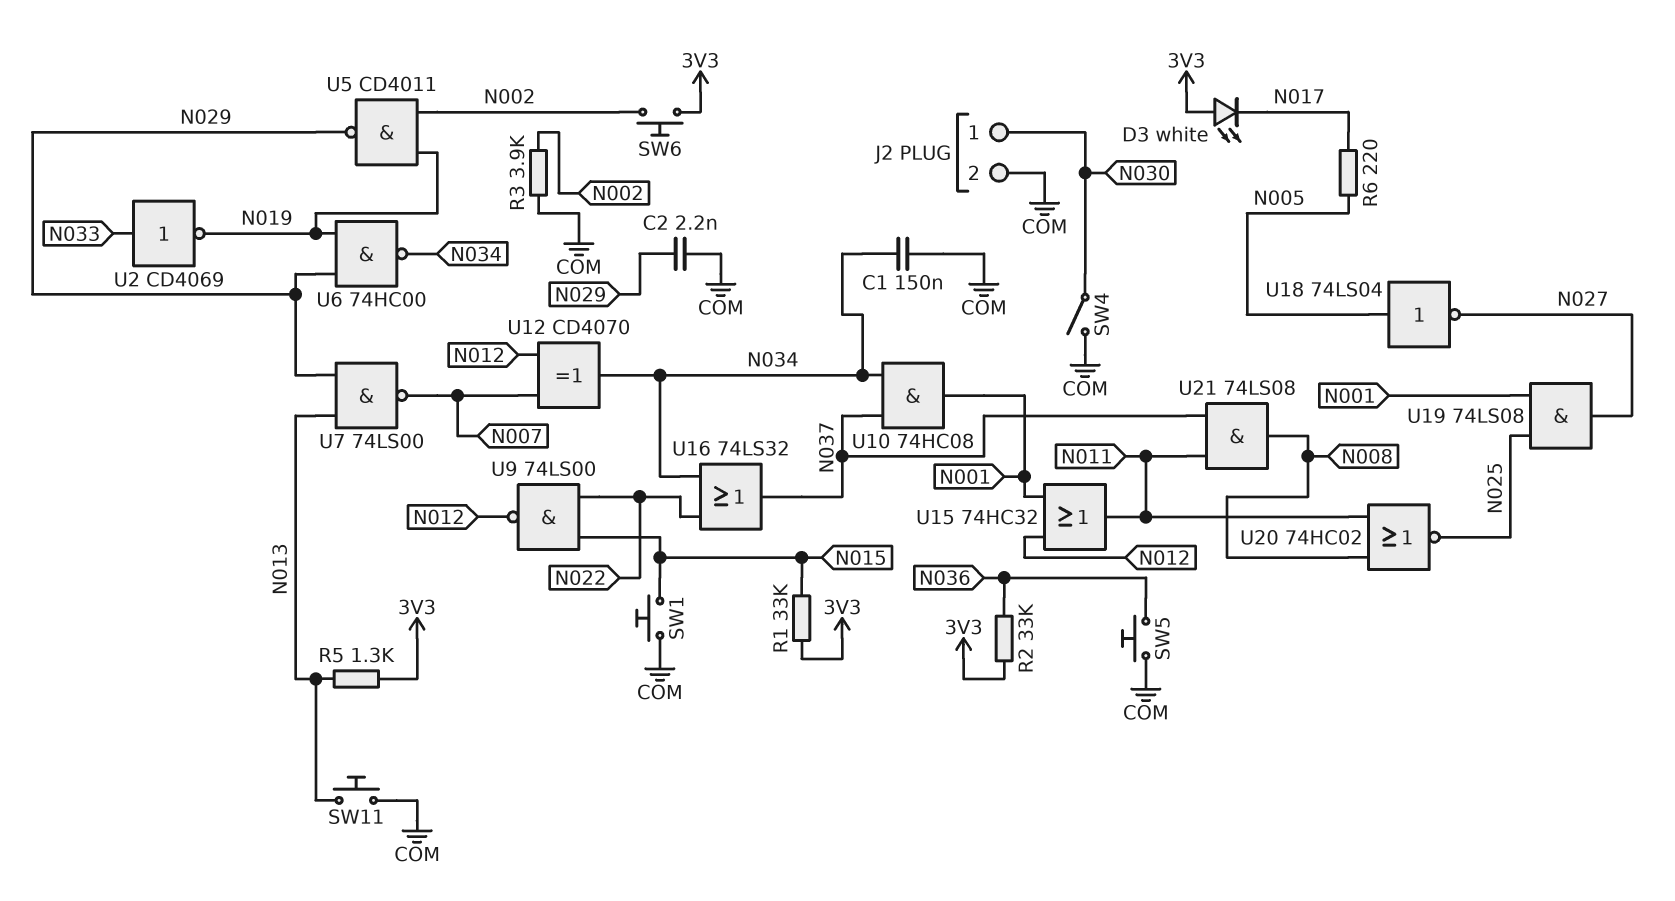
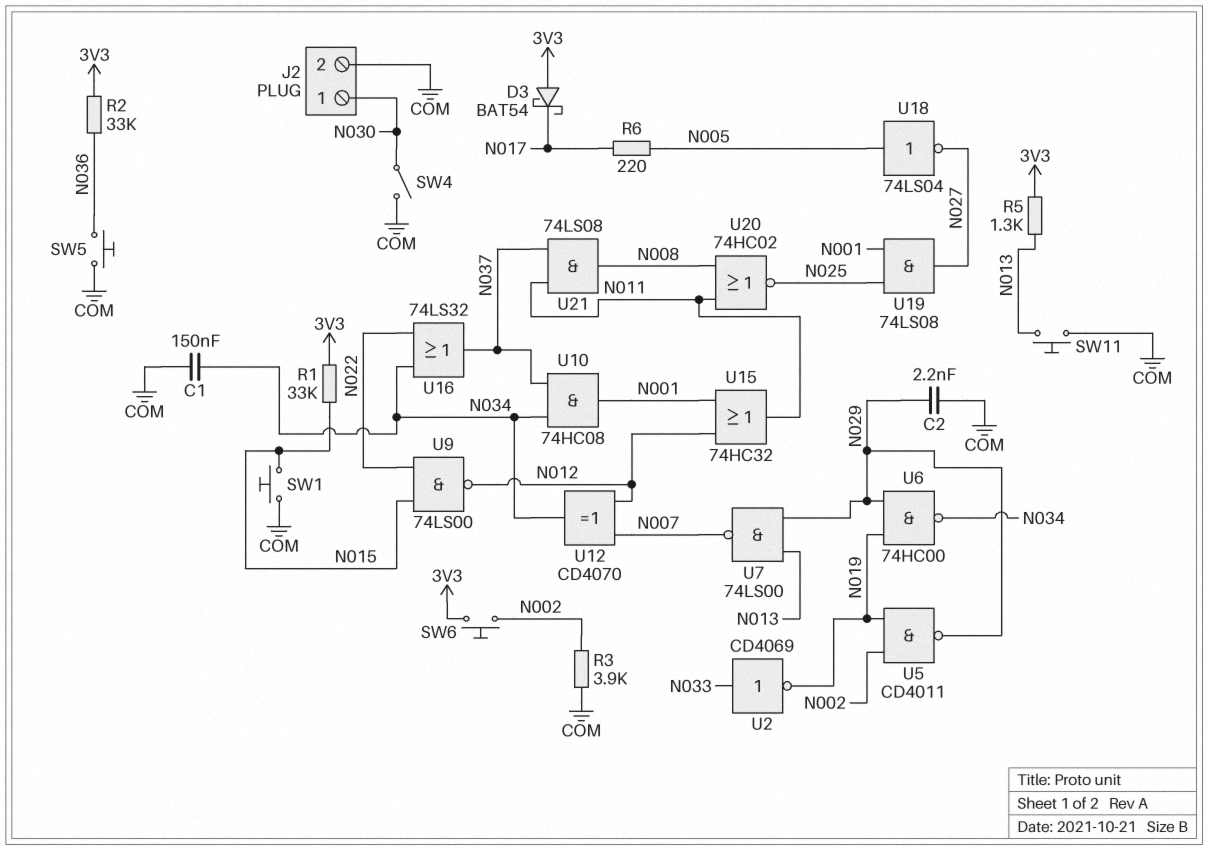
D3: LED white (A 3V3, K N017) -> schottky BAT54 (A 3V3, K N017)

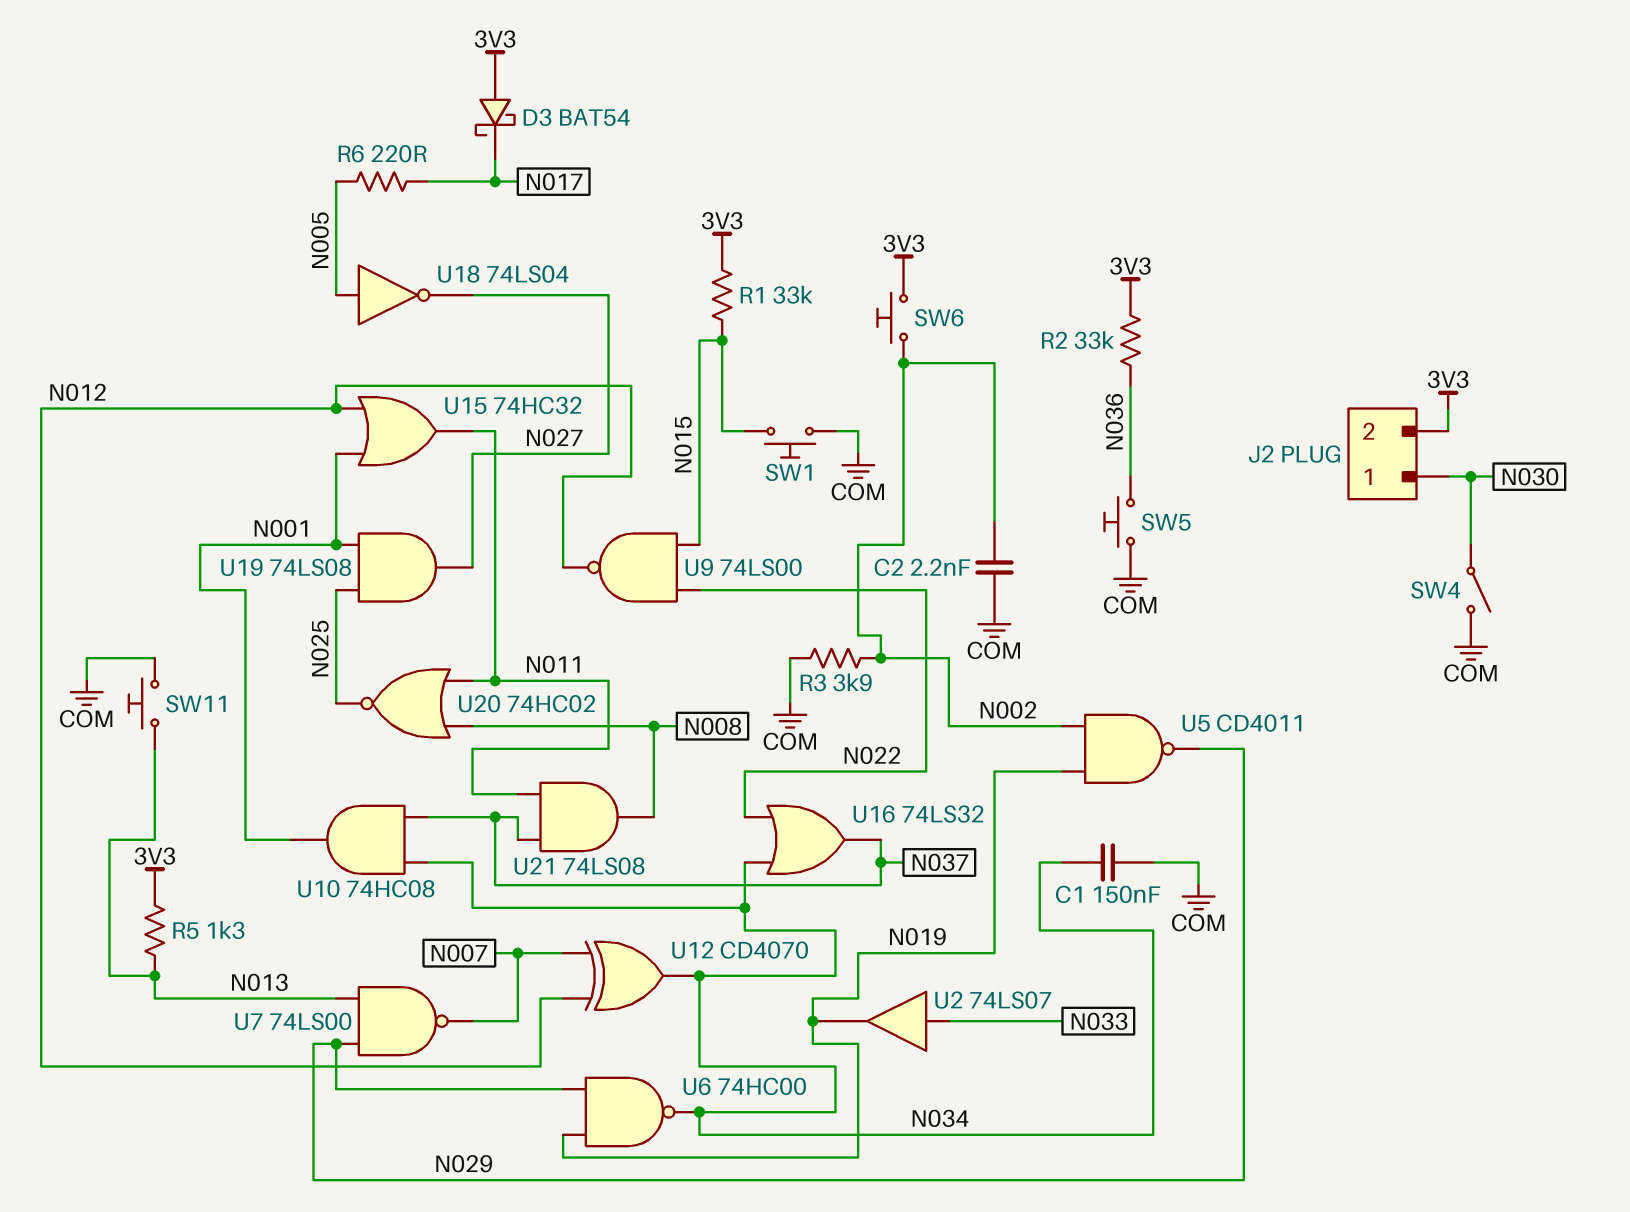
C2: 2.2nF (COM, N029) -> 2.2nF (COM, N002)
J2 pin 2: COM -> 3V3
U2: NOT CD4069 (in N033, out N019) -> buffer 74LS07 (in N033, out N019)

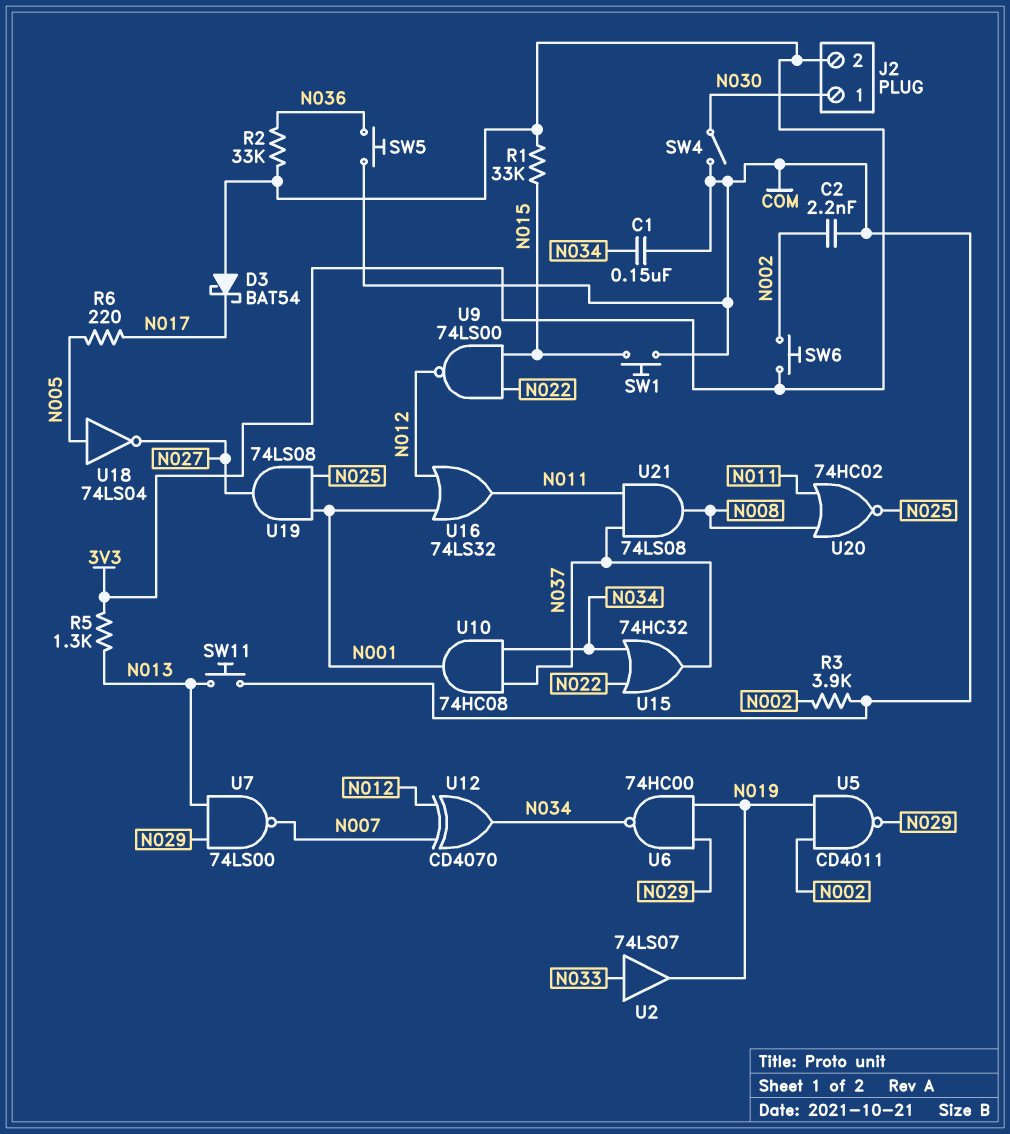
U15: OR 74HC32 (in N001, in N012, out N011) -> OR 74HC32 (in N022, in N034, out N037)
U16: OR 74LS32 (in N022, in N034, out N037) -> OR 74LS32 (in N001, in N012, out N011)

